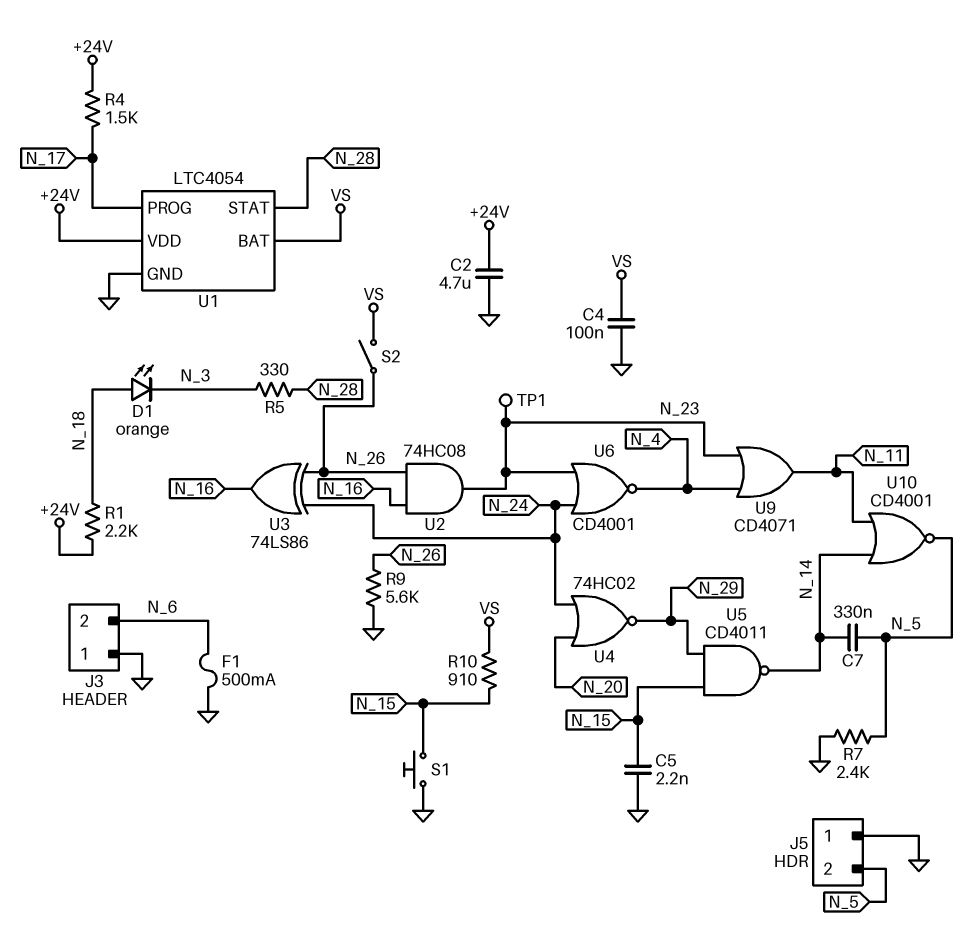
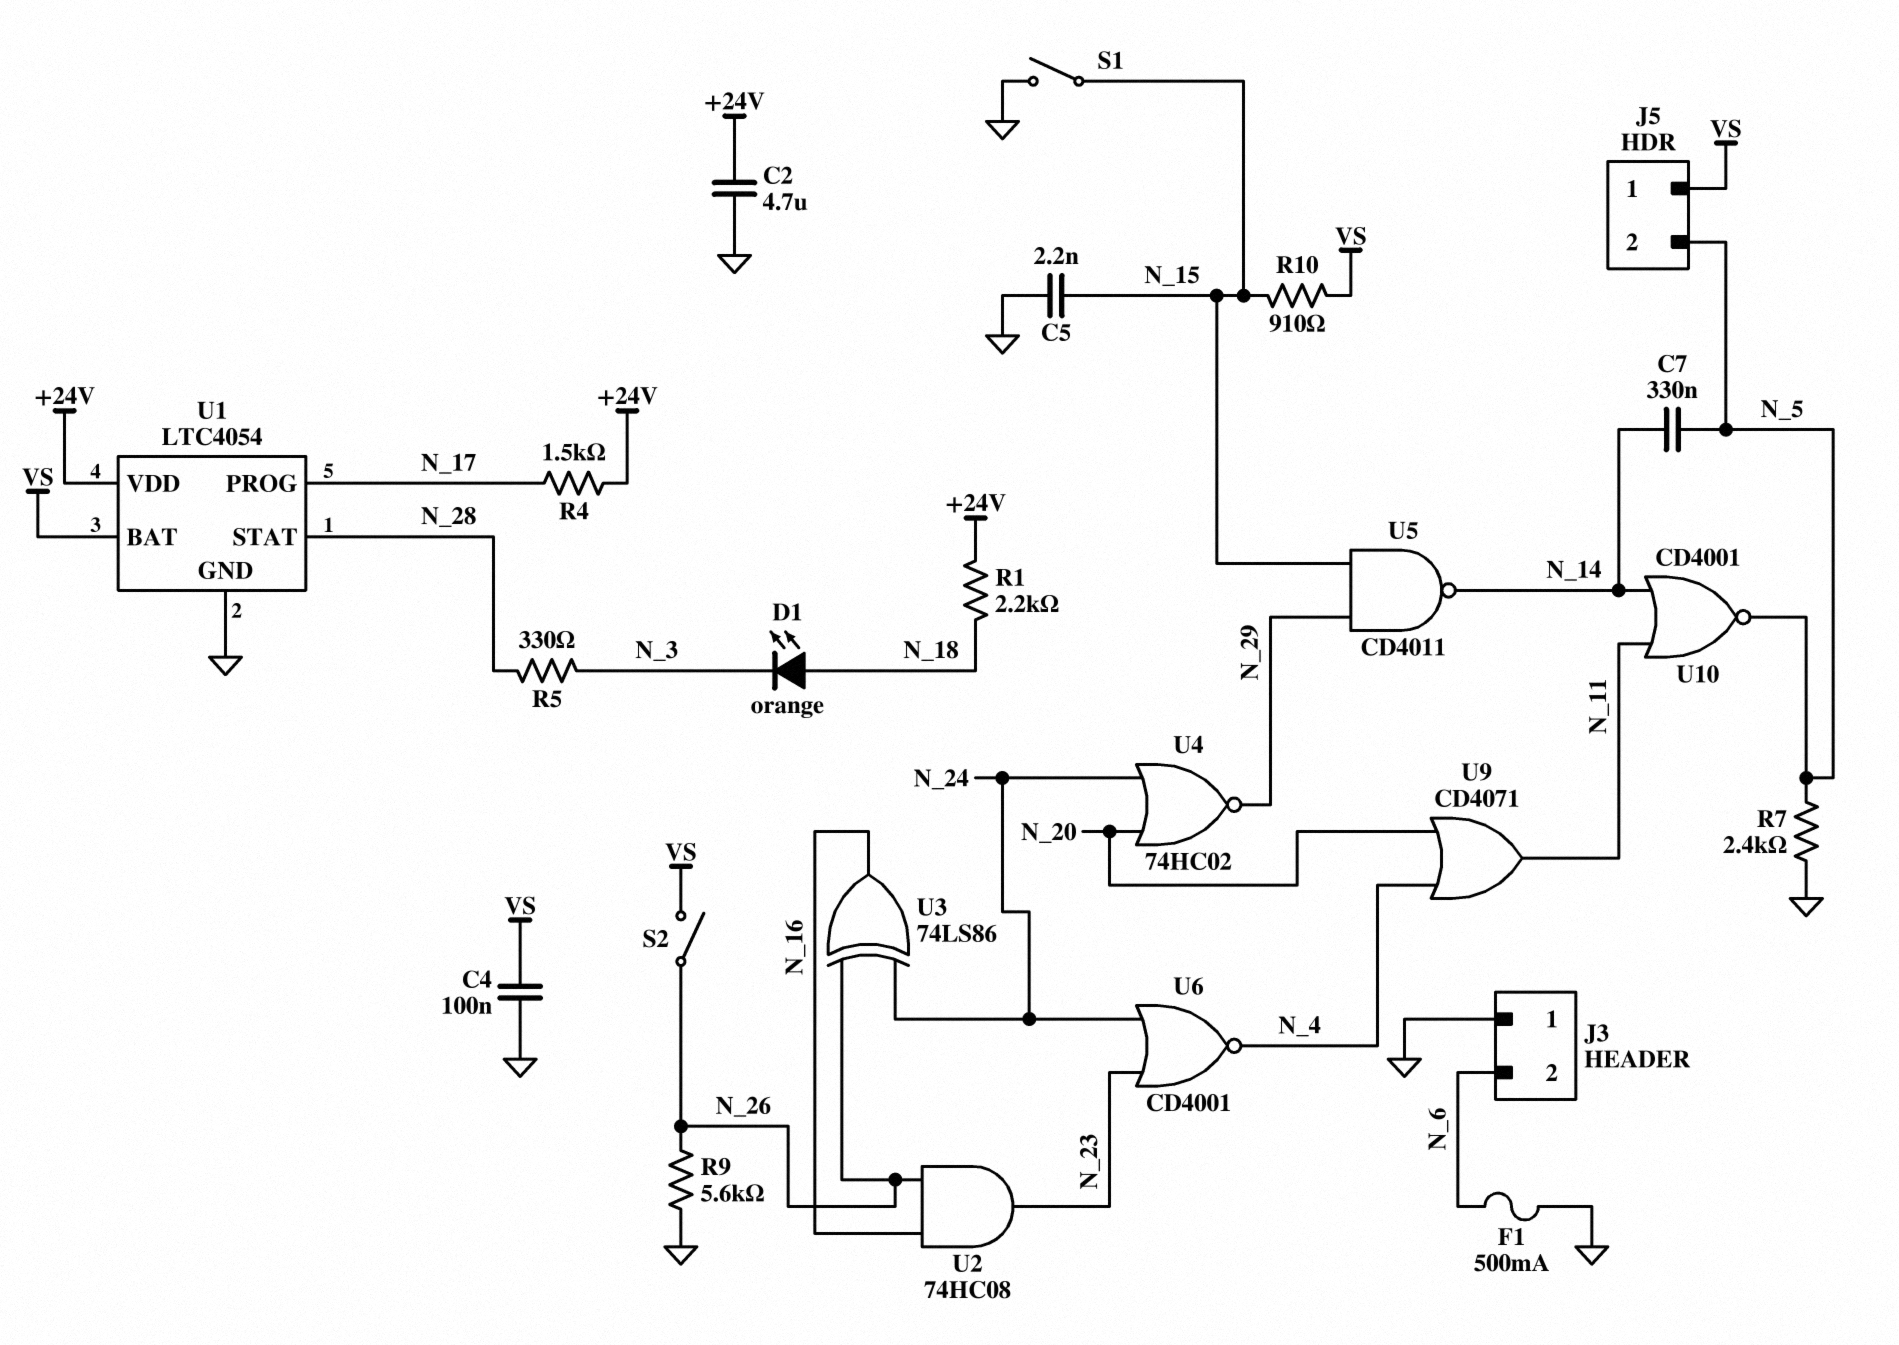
J5 pin 1: GND -> VS
S1: button (GND, N_15) -> switch (GND, N_15)
TP1: test point (N_23) -> none
U9: OR CD4071 (in N_4, in N_23, out N_11) -> OR CD4071 (in N_4, in N_20, out N_11)

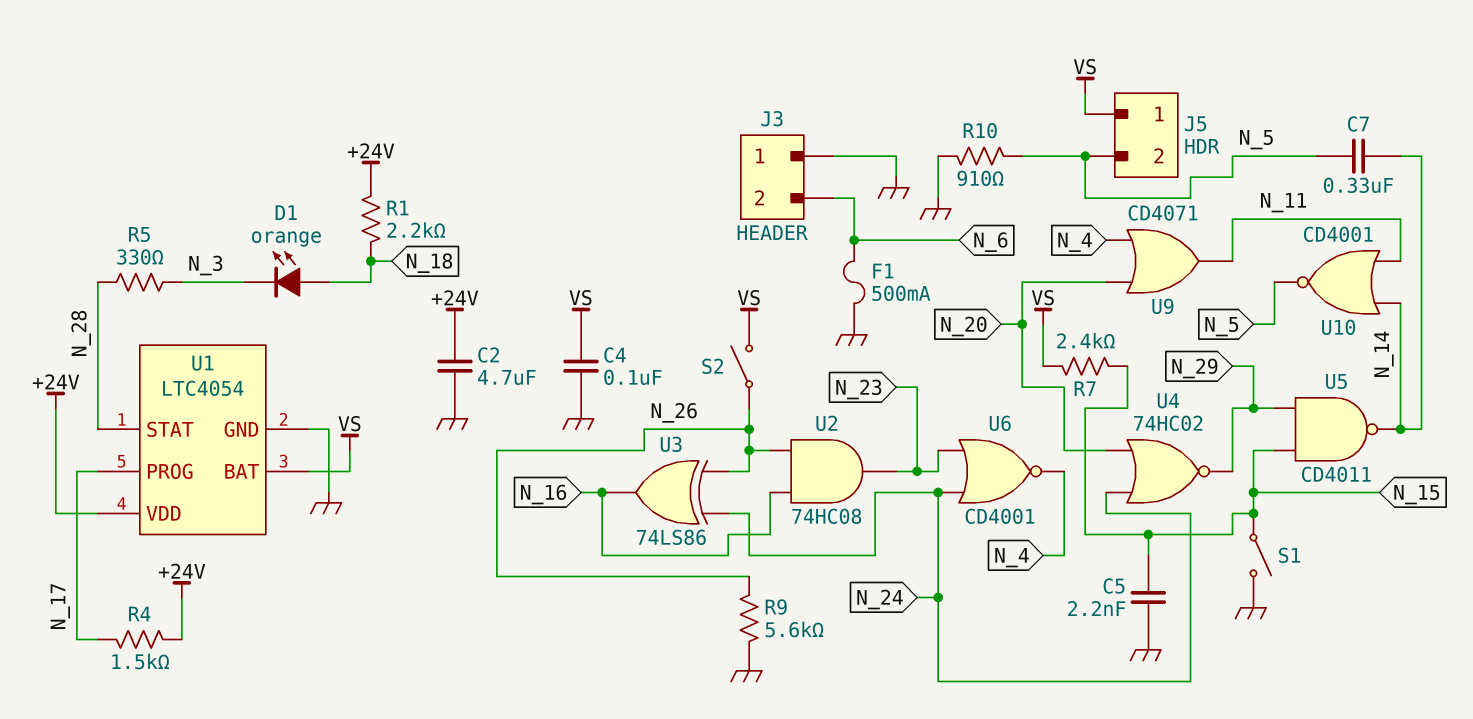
R7: 2.4k (GND, N_5) -> 2.4k (N_15, VS)
R10: 910 (N_15, VS) -> 910 (GND, N_5)

